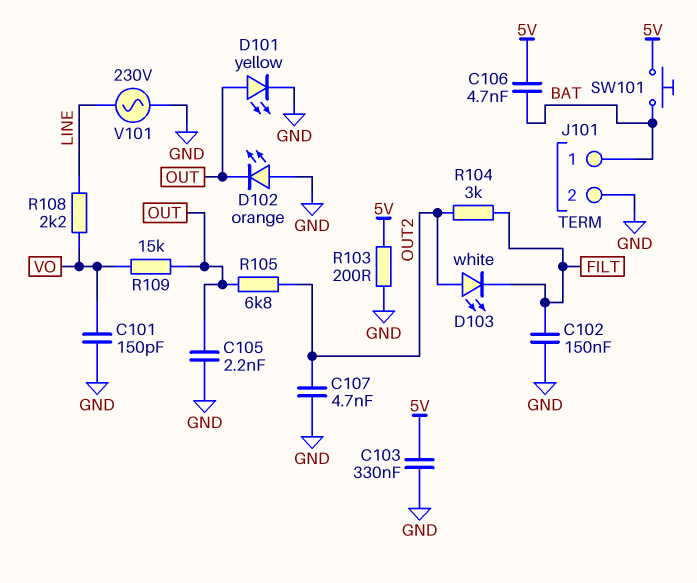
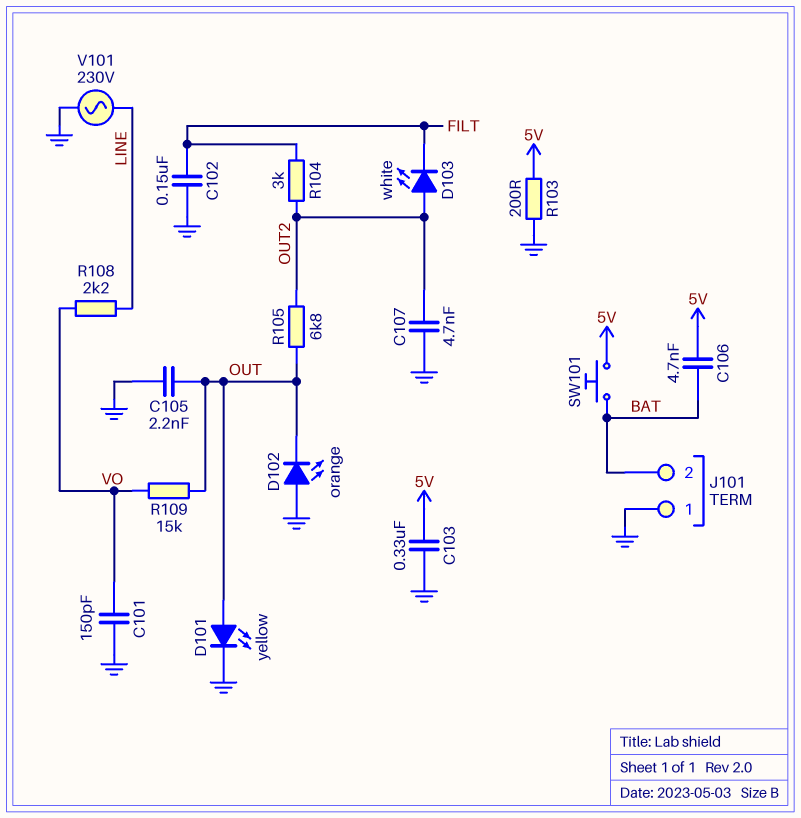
J101 pin 1: BAT -> GND
J101 pin 2: GND -> BAT

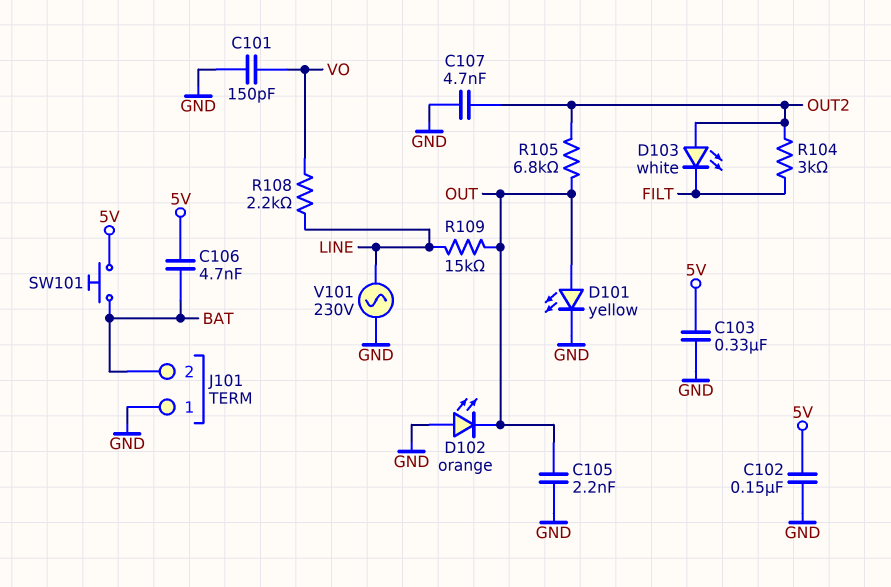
C102: 150nF (FILT, GND) -> 150nF (5V, GND)
R103: 200 (5V, GND) -> none
R109: 15k (OUT, VO) -> 15k (LINE, OUT)

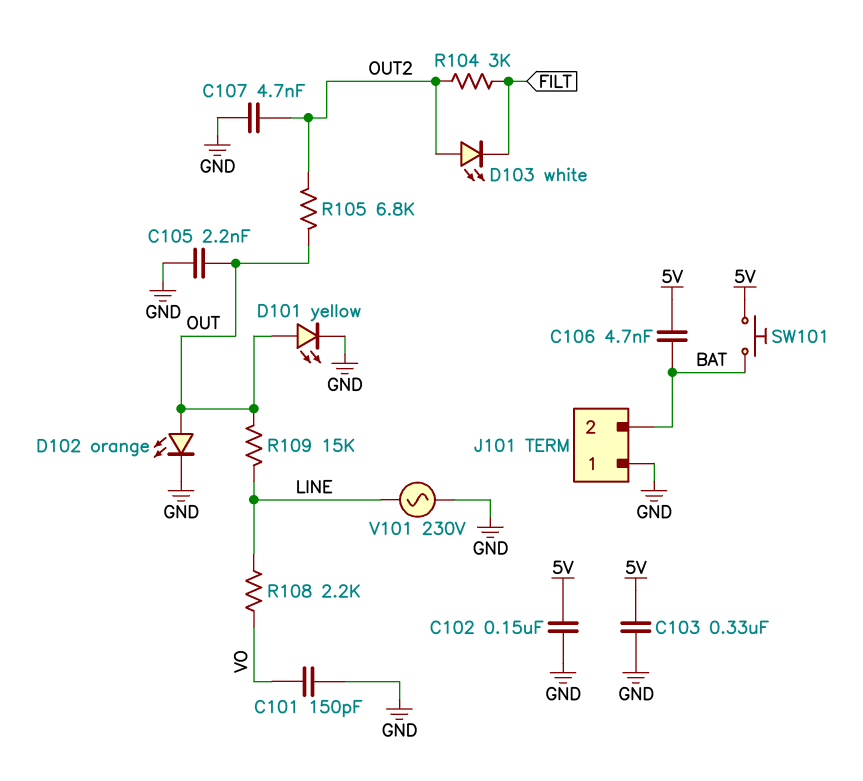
D102: LED orange (A GND, K OUT) -> LED orange (A OUT, K GND)

